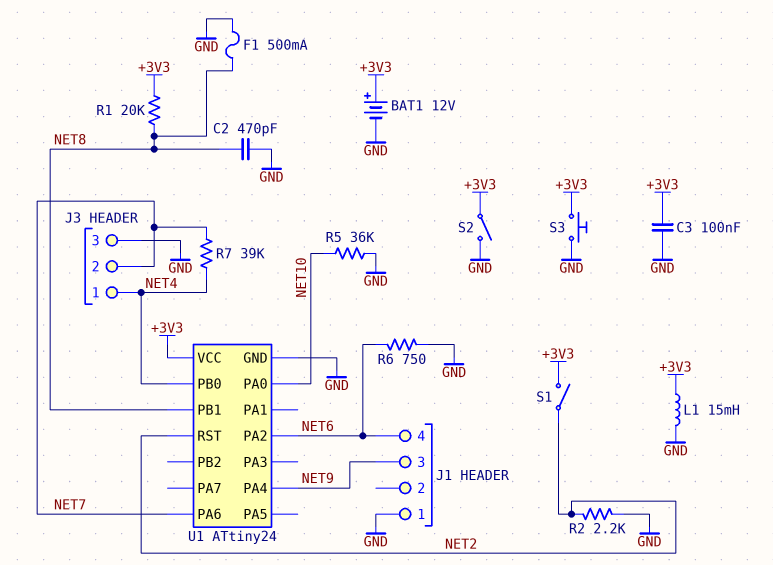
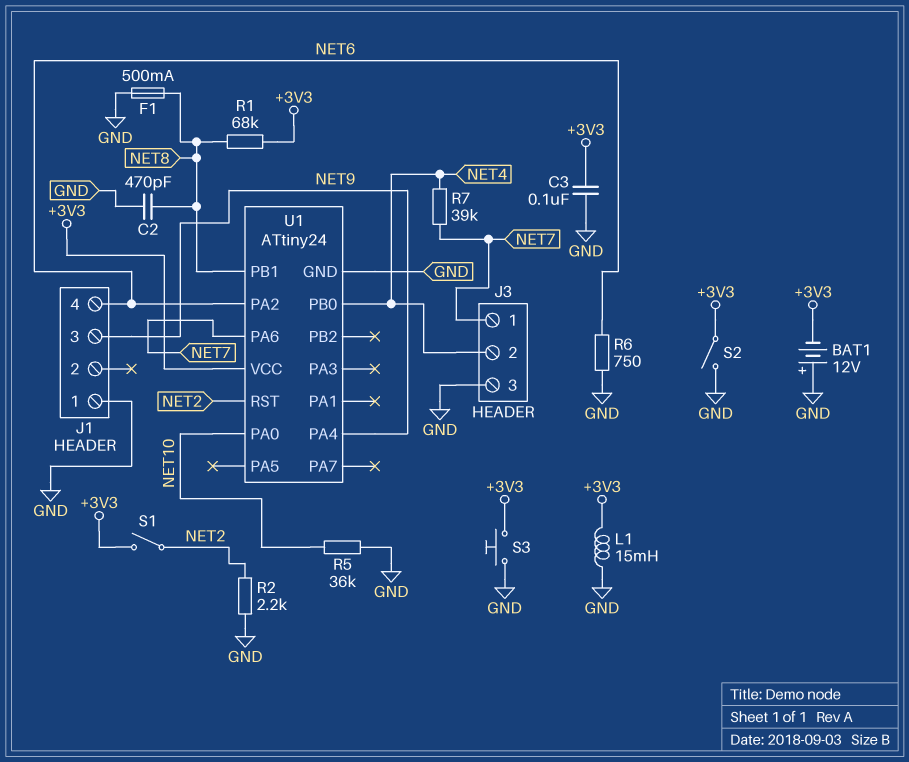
BAT1: 12V (plus +3V3, minus GND) -> 12V (plus GND, minus +3V3)
J3 pin 1: NET4 -> NET7
J3 pin 2: NET7 -> NET4
R1: 20k (+3V3, NET8) -> 68k (+3V3, NET8)

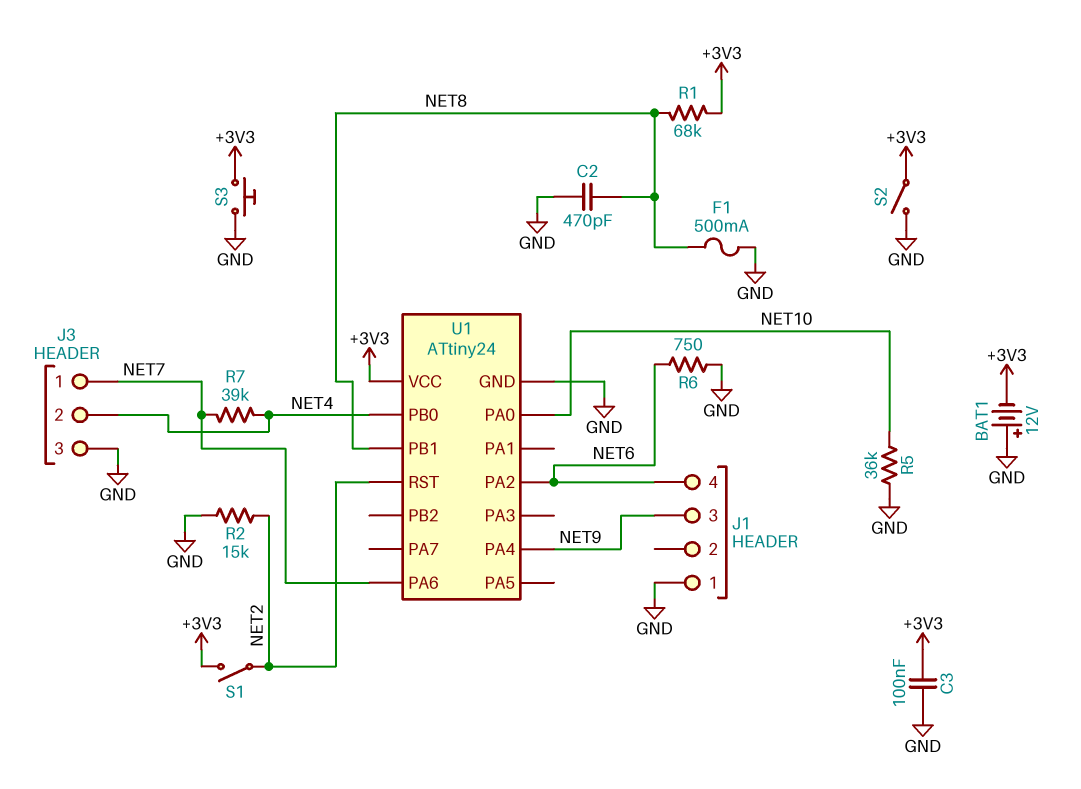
L1: 15mH (+3V3, GND) -> none
R2: 2.2k (GND, NET2) -> 15k (GND, NET2)

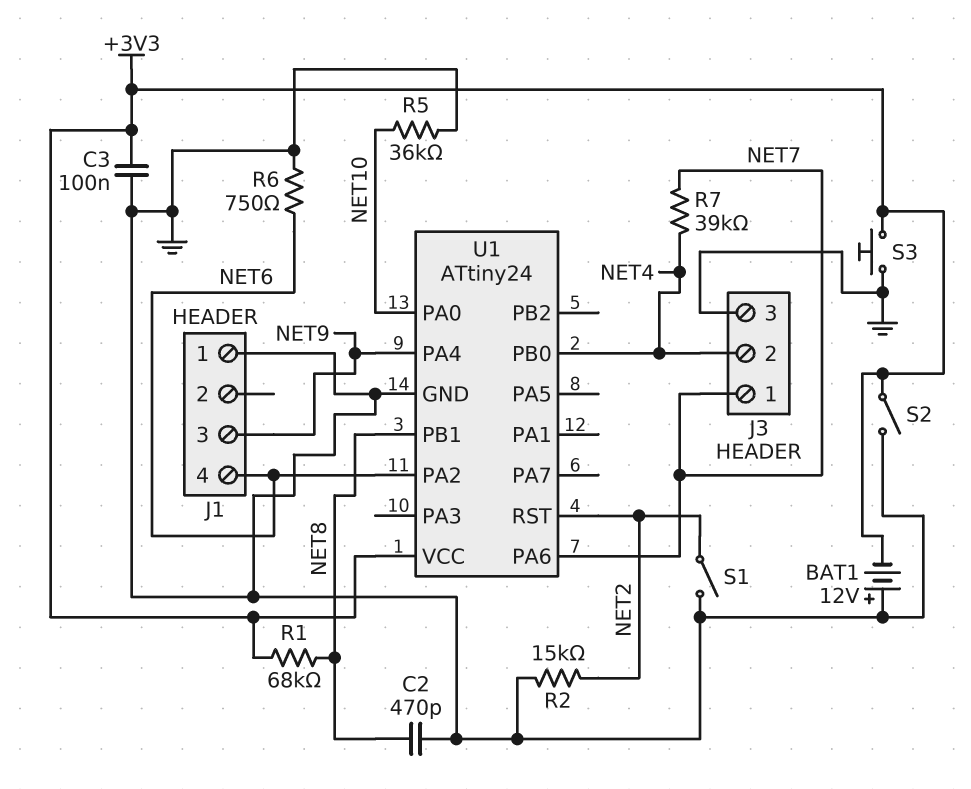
F1: 500mA (GND, NET8) -> none
S1: switch (+3V3, NET2) -> switch (GND, NET2)

